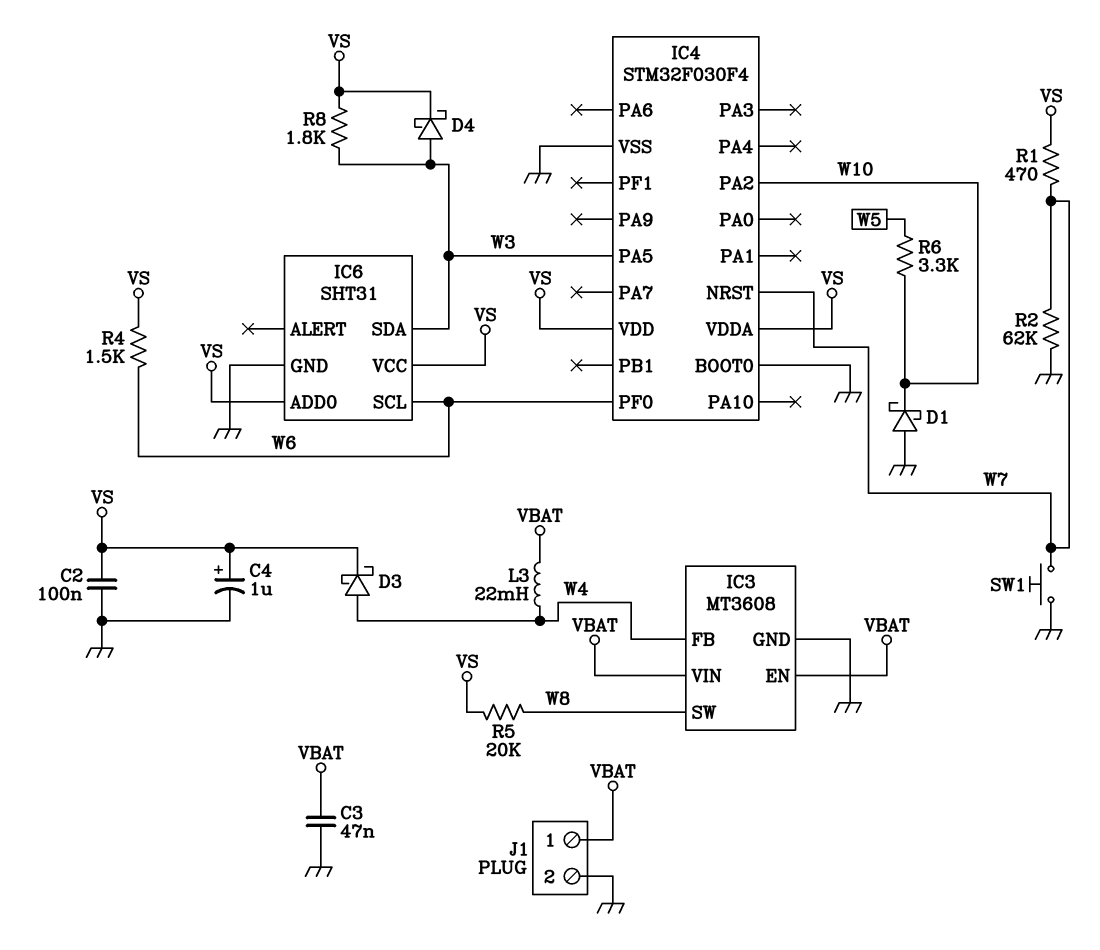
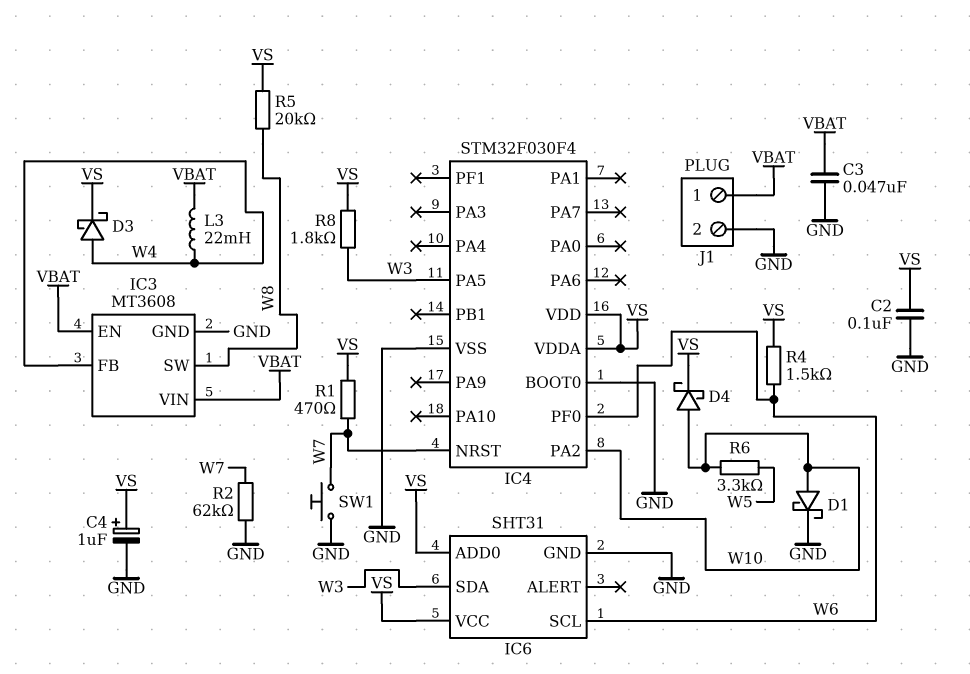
D1: schottky (A GND, K W10) -> schottky (A W10, K GND)
D4: schottky (A W3, K VS) -> schottky (A W10, K VS)

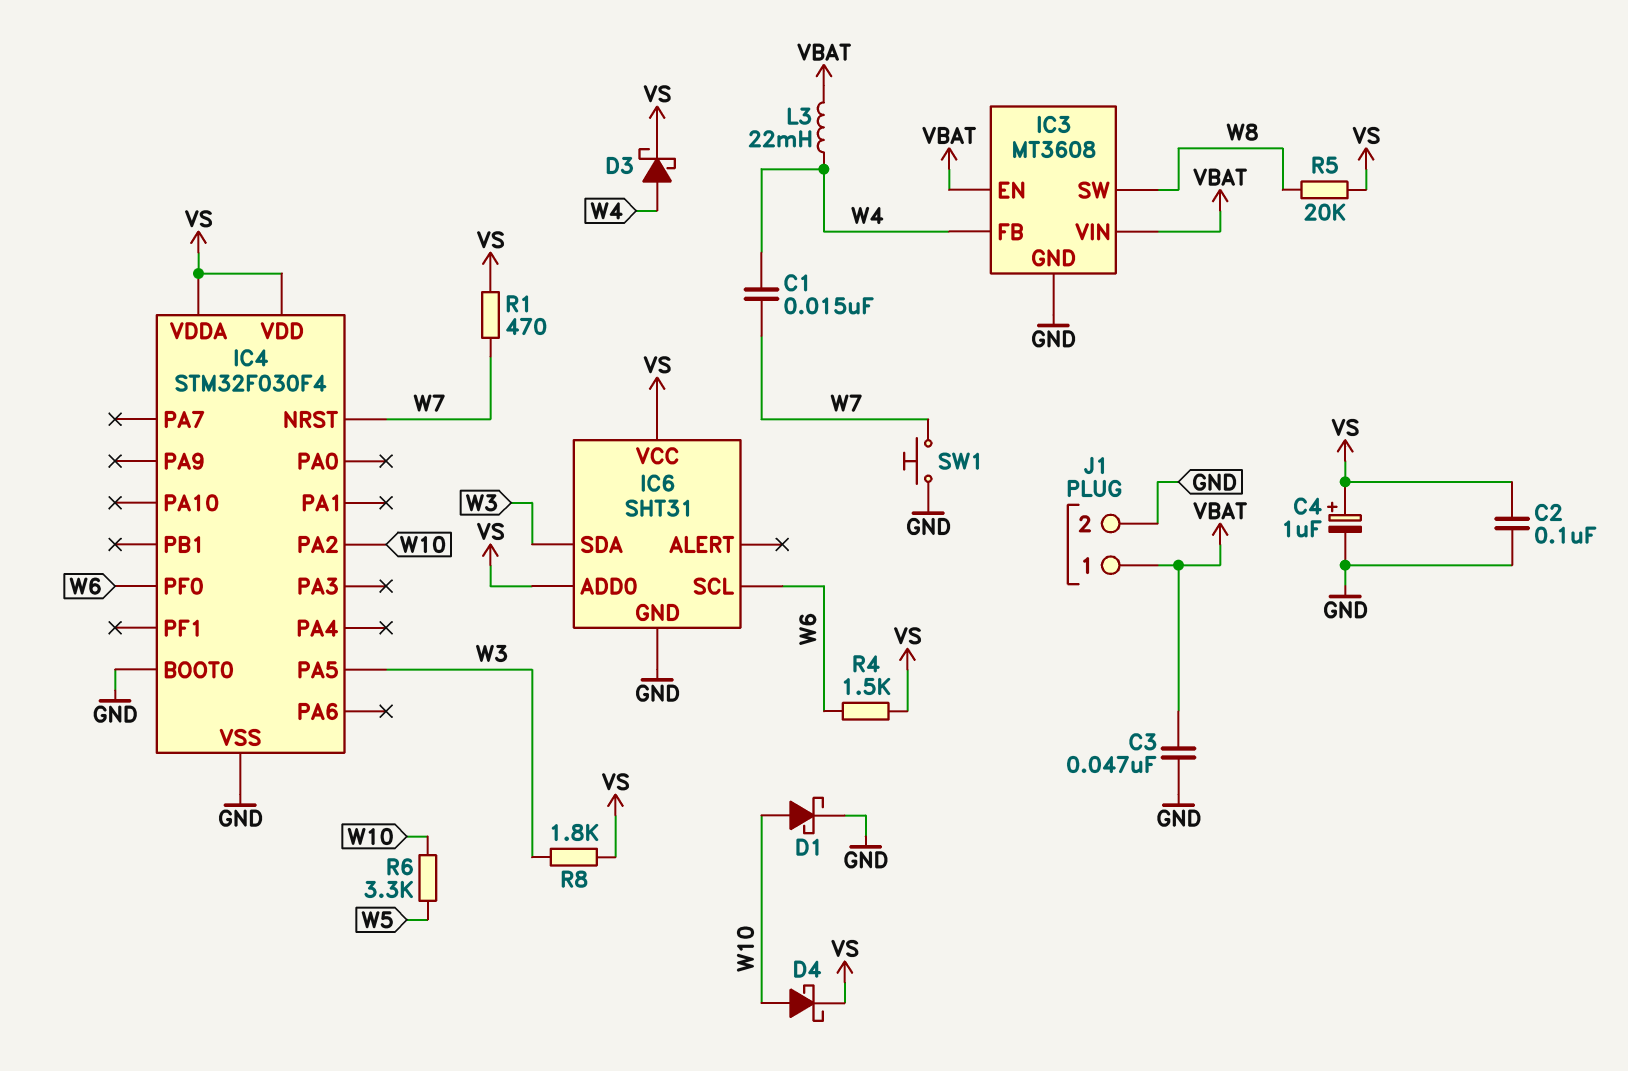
C1: none -> 15nF (W4, W7)
R2: 62k (GND, W7) -> none

